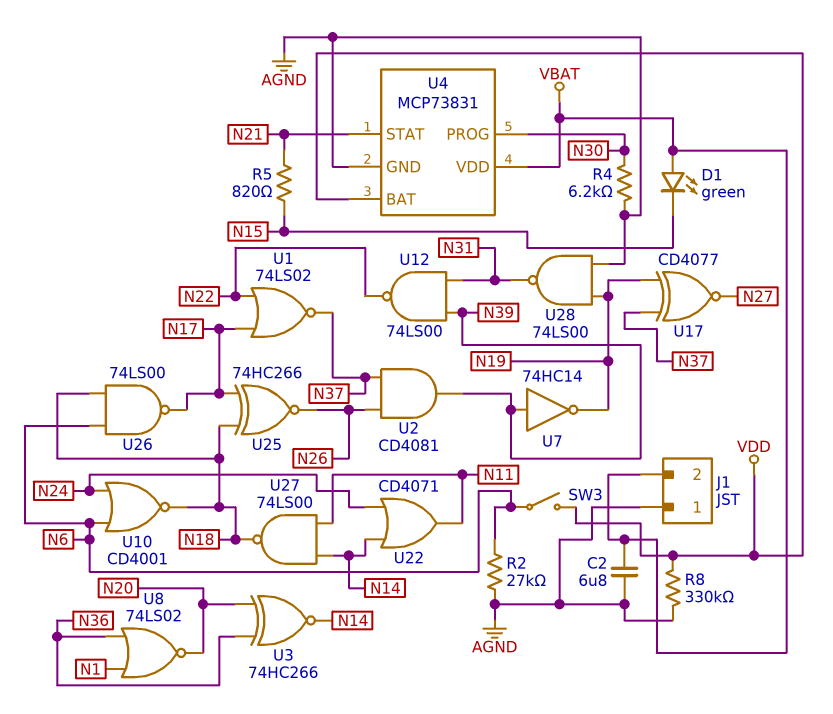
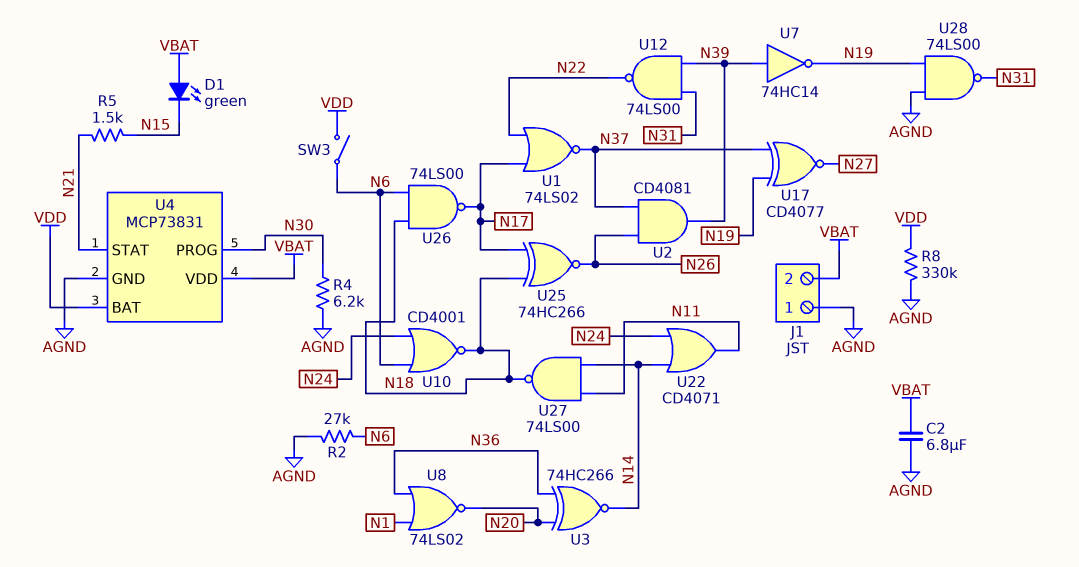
R5: 820 (N15, N21) -> 1.5k (N15, N21)

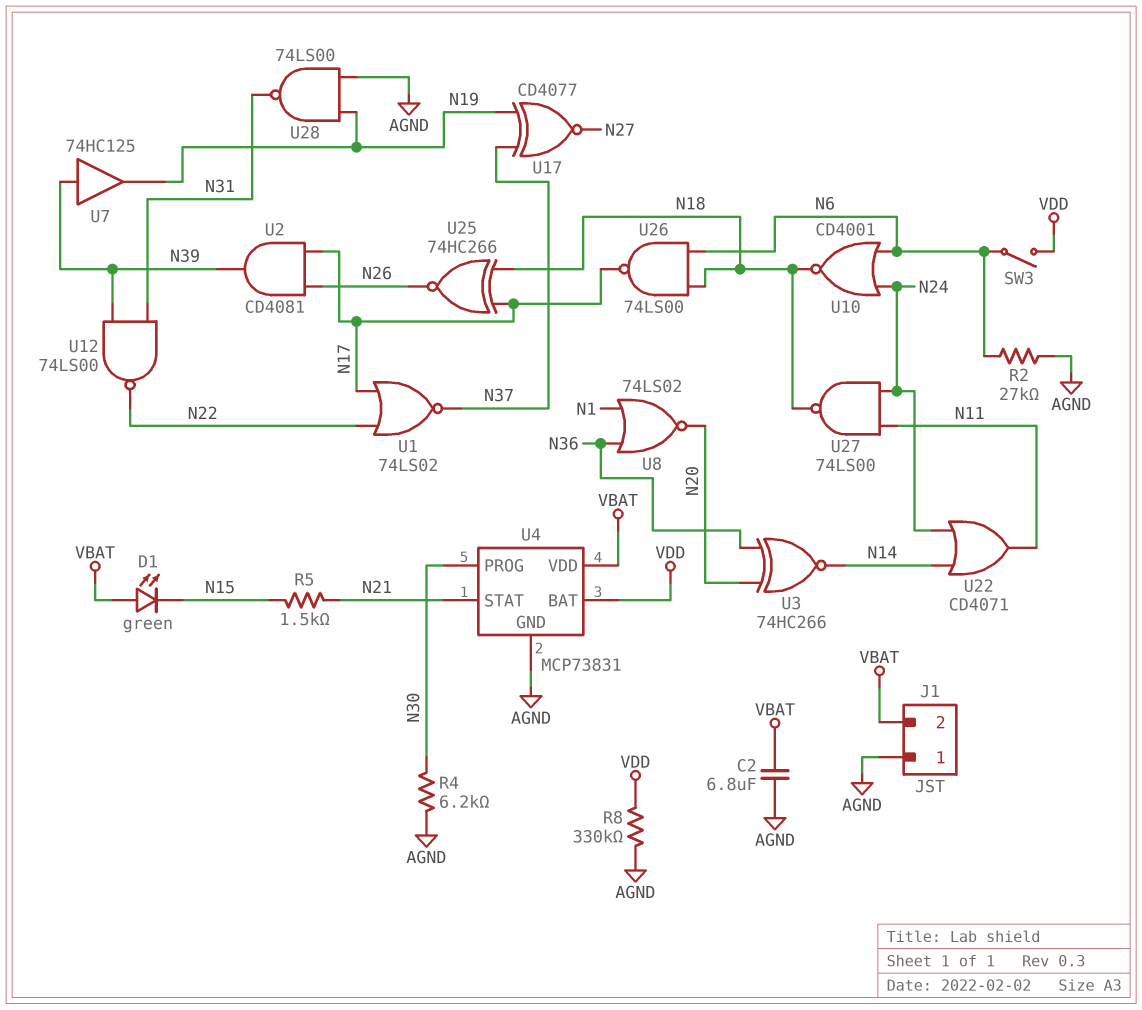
U2: AND CD4081 (in N26, in N37, out N39) -> AND CD4081 (in N17, in N26, out N39)
U7: NOT 74HC14 (in N39, out N19) -> buffer 74HC125 (in N39, out N19)
U27: NAND 74LS00 (in N11, in N14, out N18) -> NAND 74LS00 (in N11, in N24, out N18)

